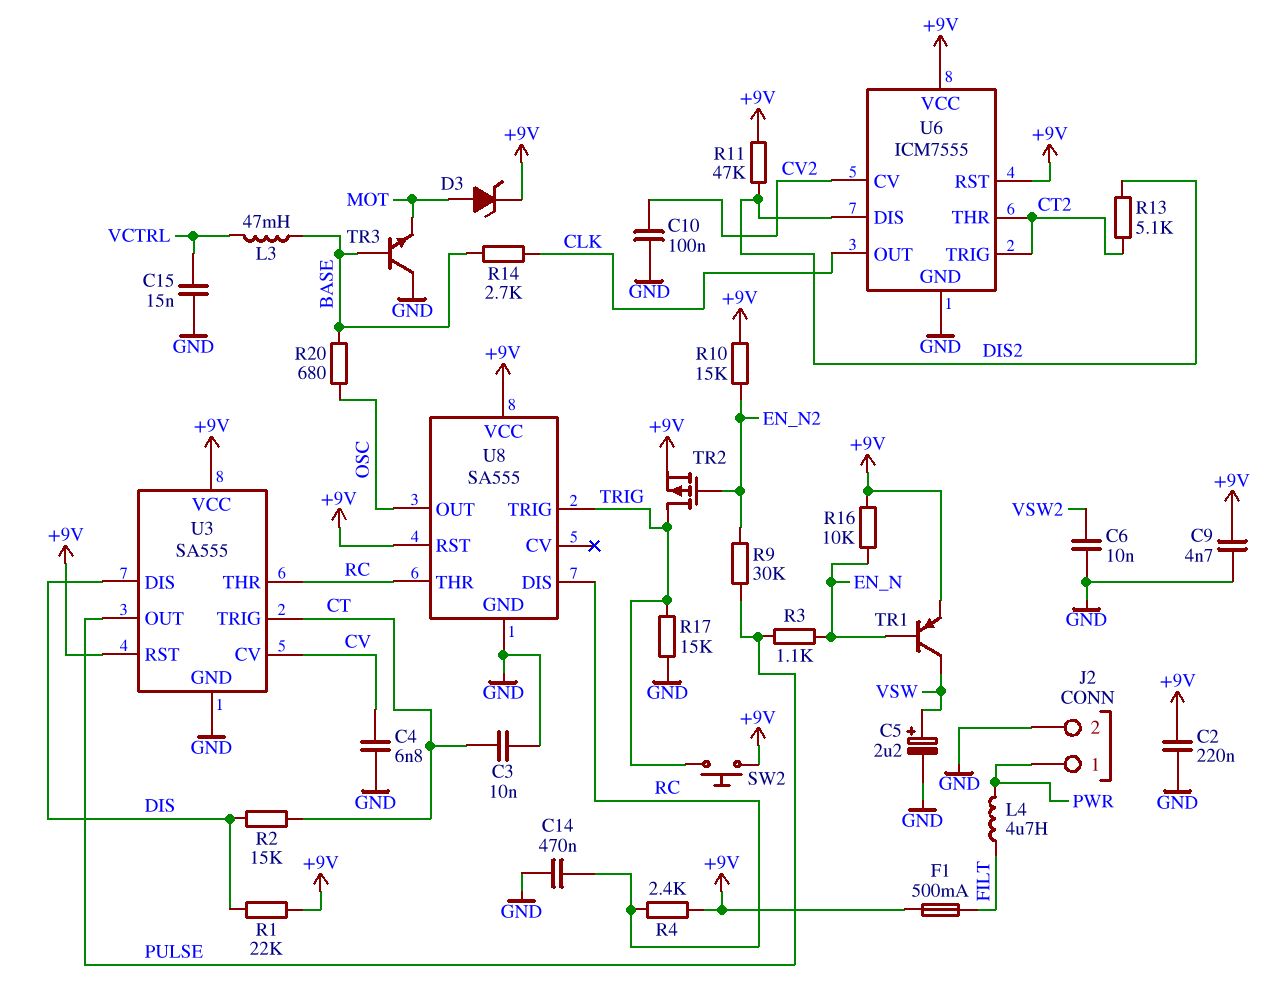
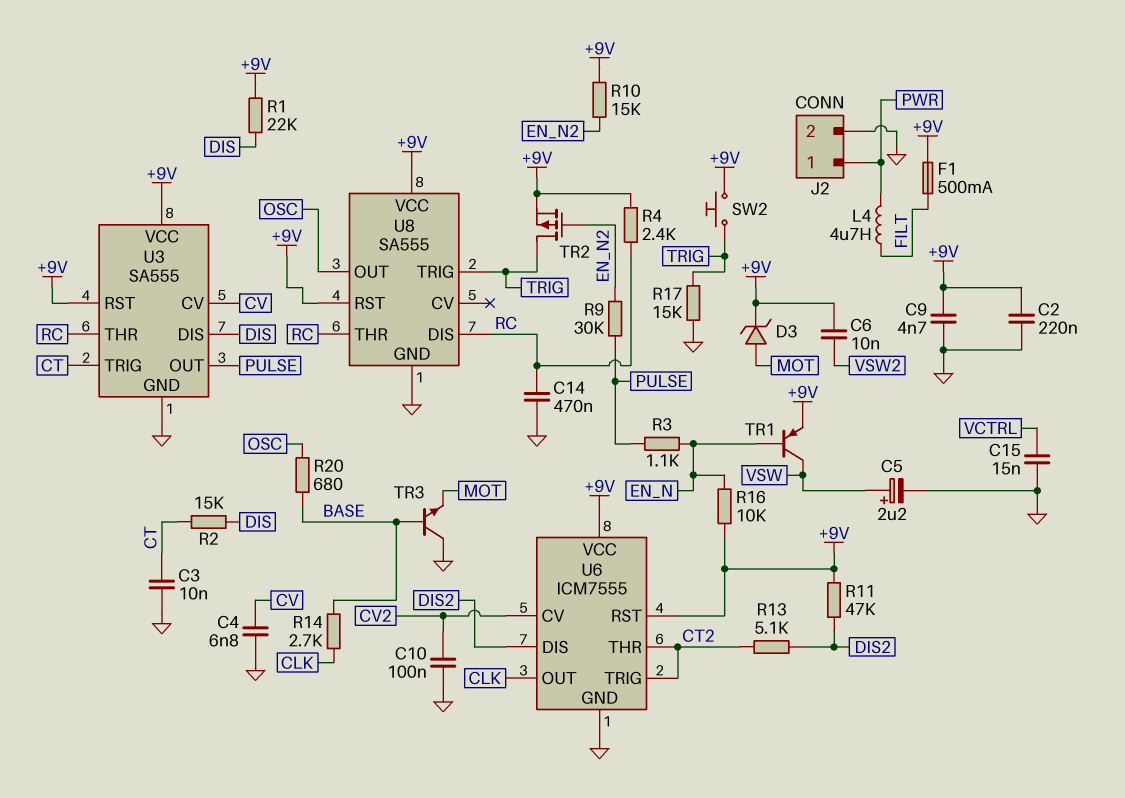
C6: 10nF (GND, VSW2) -> 10nF (+9V, VSW2)
L3: 47mH (BASE, VCTRL) -> none

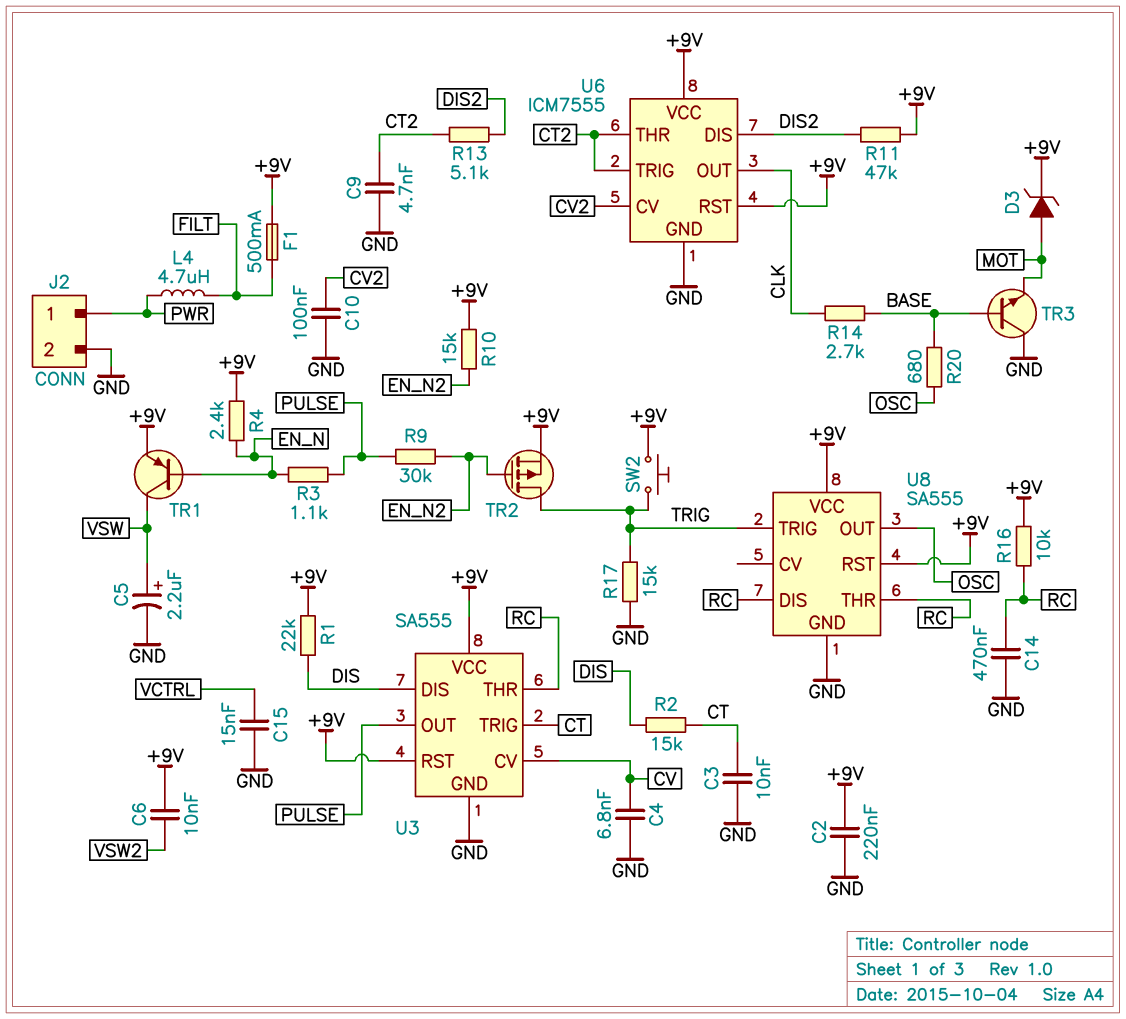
C9: 4.7nF (+9V, GND) -> 4.7nF (CT2, GND)
R4: 2.4k (+9V, RC) -> 2.4k (+9V, EN_N)
R16: 10k (+9V, EN_N) -> 10k (+9V, RC)

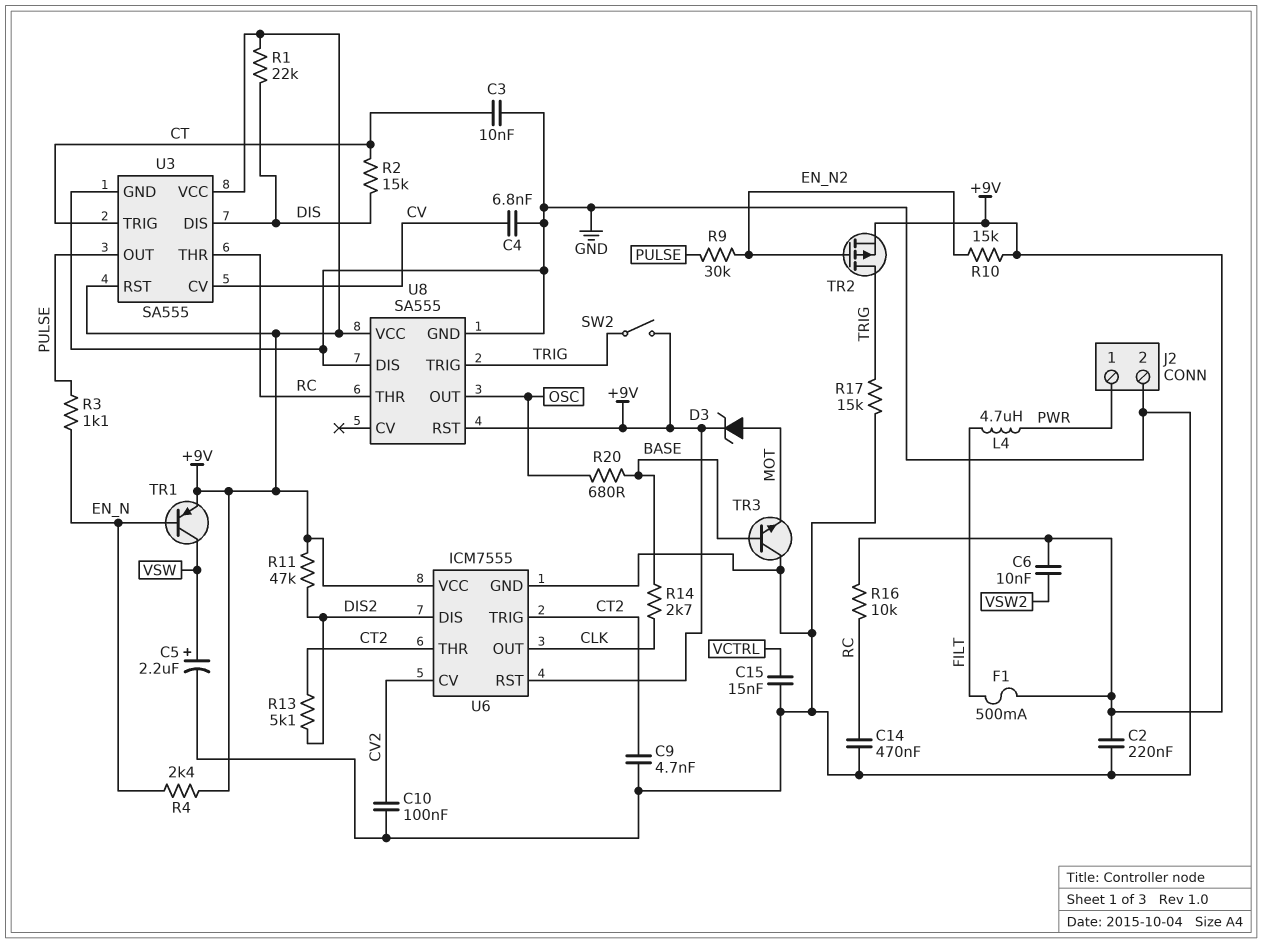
SW2: button (+9V, TRIG) -> switch (+9V, TRIG)
U8 pin DIS: RC -> GND

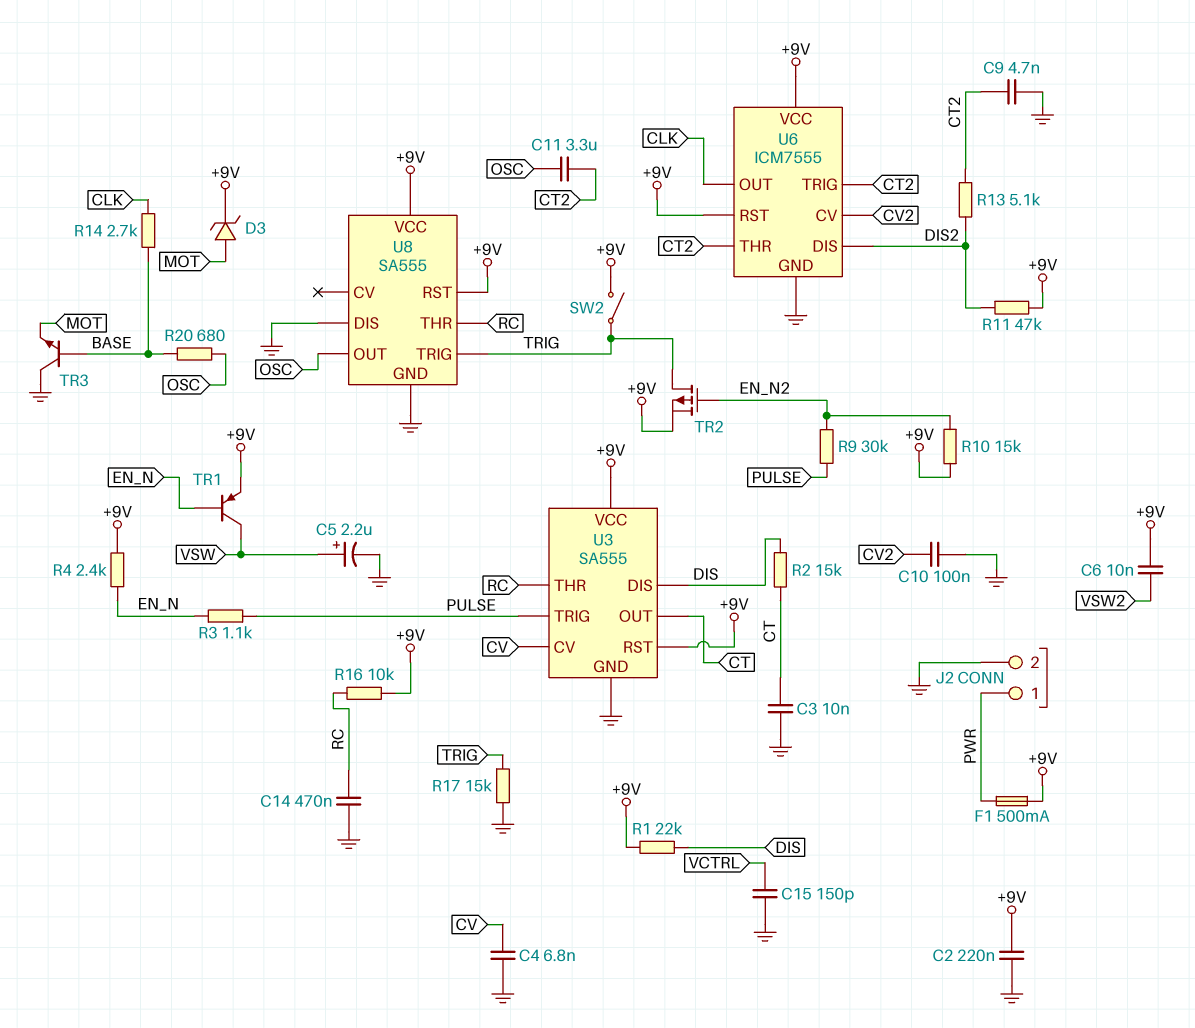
C11: none -> 3.3uF (CT2, OSC)
C15: 15nF (GND, VCTRL) -> 150pF (GND, VCTRL)
F1: 500mA (+9V, FILT) -> 500mA (+9V, PWR)
L4: 4.7uH (FILT, PWR) -> none
U3 pin OUT: PULSE -> CT
U3 pin TRIG: CT -> PULSE

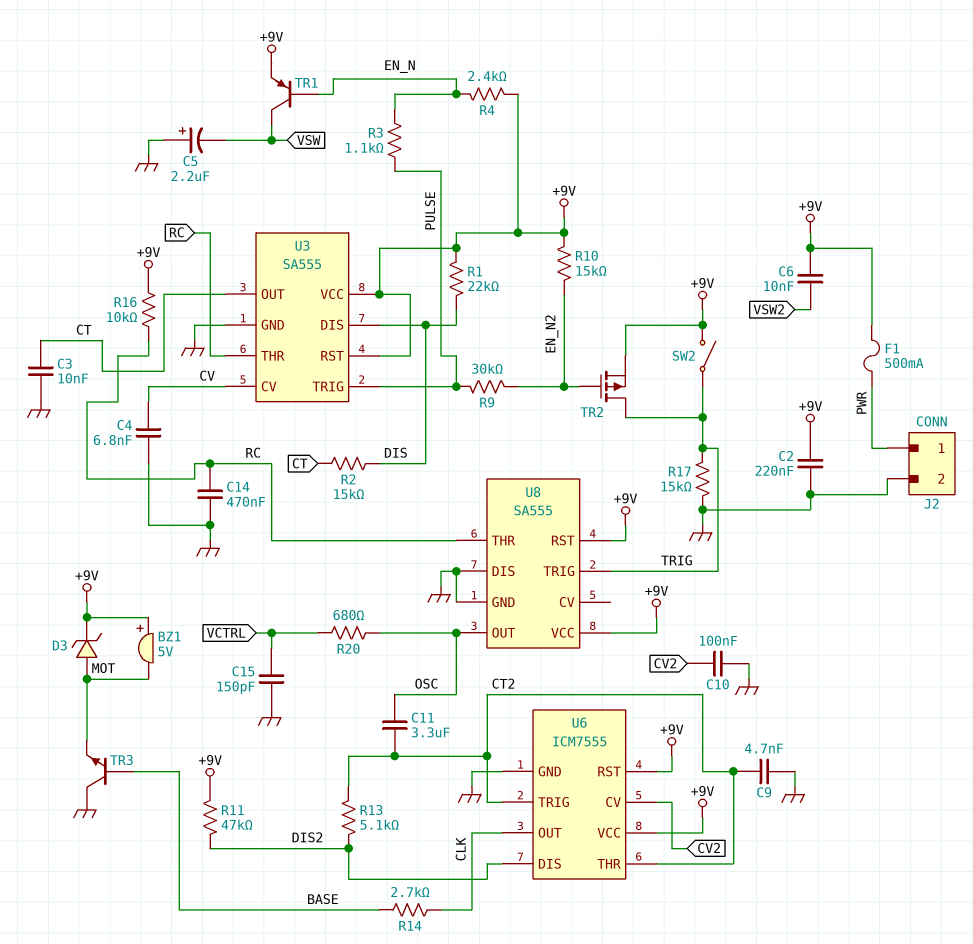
BZ1: none -> buzzer 5V (plus +9V, minus MOT)
C5: 2.2uF (plus VSW, minus GND) -> 2.2uF (plus GND, minus VSW)
R20: 680 (BASE, OSC) -> 680 (OSC, VCTRL)

